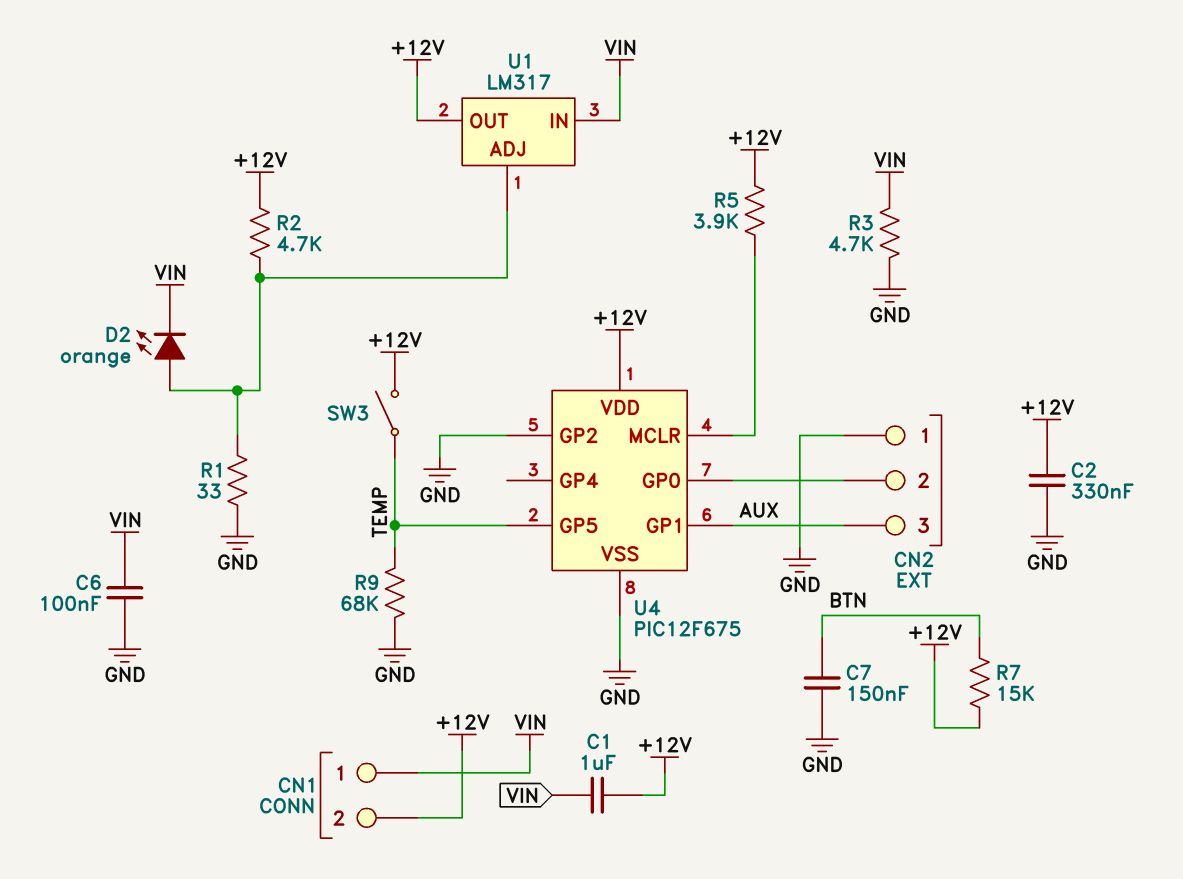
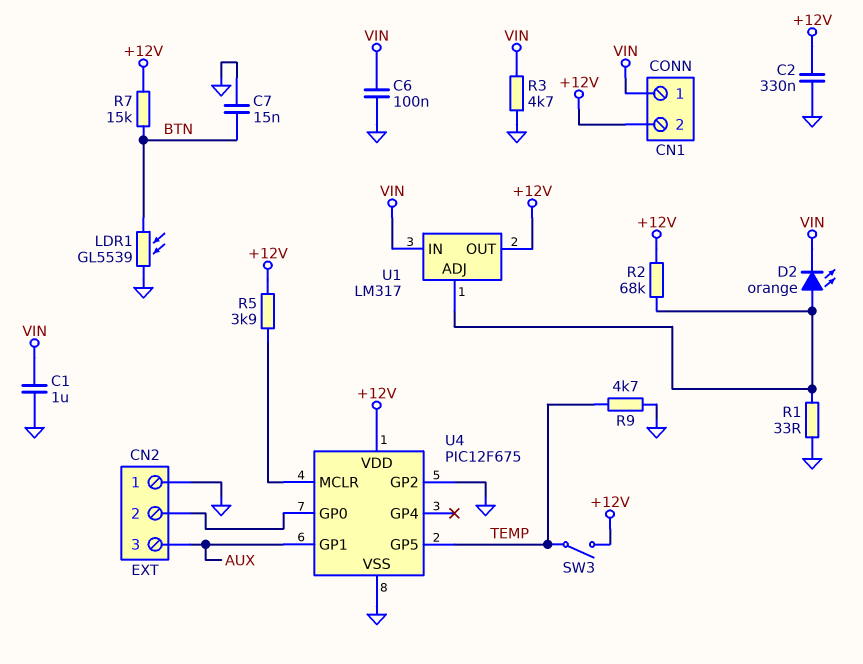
C1: 1uF (+12V, VIN) -> 1uF (GND, VIN)
C7: 150nF (BTN, GND) -> 15nF (BTN, GND)
LDR1: none -> GL5539 (BTN, GND)
R2: 4.7k (+12V, U1/ADJ) -> 68k (+12V, U1/ADJ)
R9: 68k (GND, TEMP) -> 4.7k (GND, TEMP)

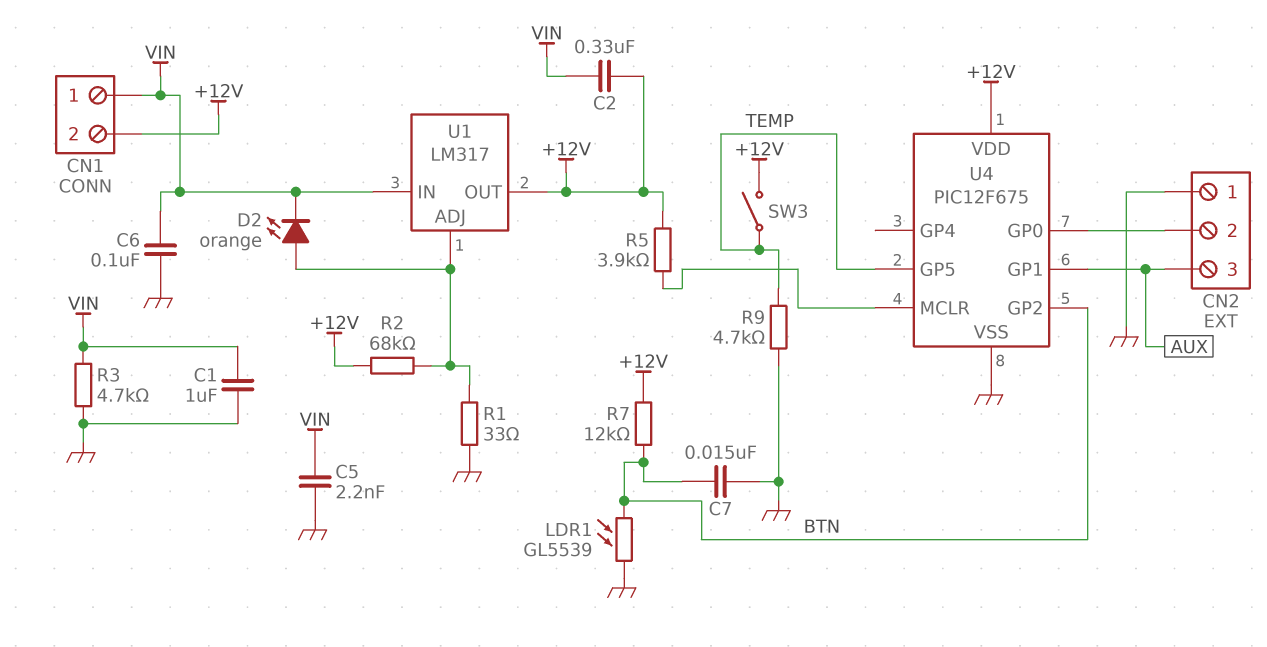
C2: 330nF (+12V, GND) -> 330nF (+12V, VIN)
C5: none -> 2.2nF (GND, VIN)
R7: 15k (+12V, BTN) -> 12k (+12V, BTN)
U4 pin GP2: GND -> BTN

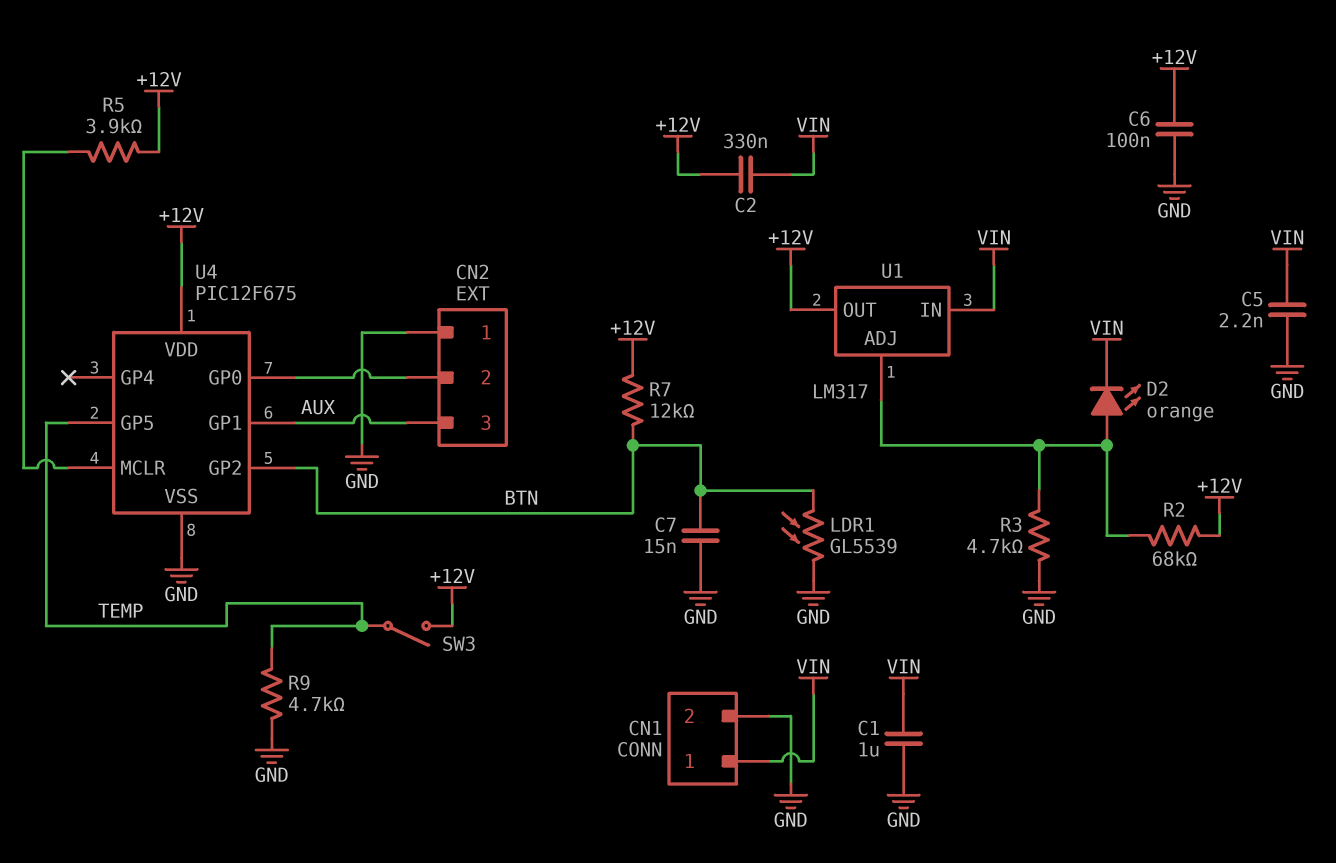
C6: 100nF (GND, VIN) -> 100nF (+12V, GND)
CN1 pin 2: +12V -> GND
R1: 33 (GND, U1/ADJ) -> none
R3: 4.7k (GND, VIN) -> 4.7k (GND, U1/ADJ)

